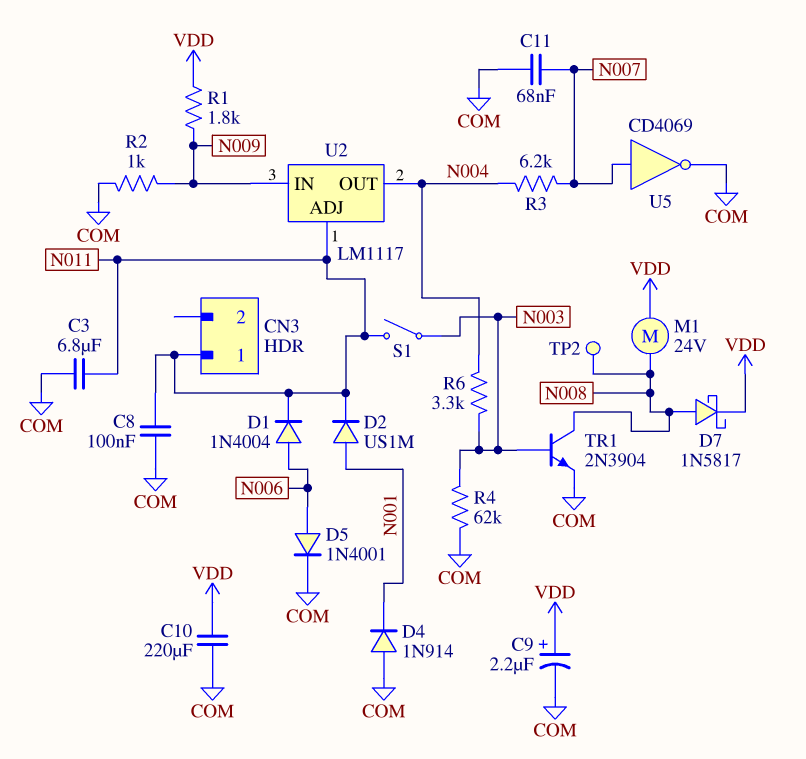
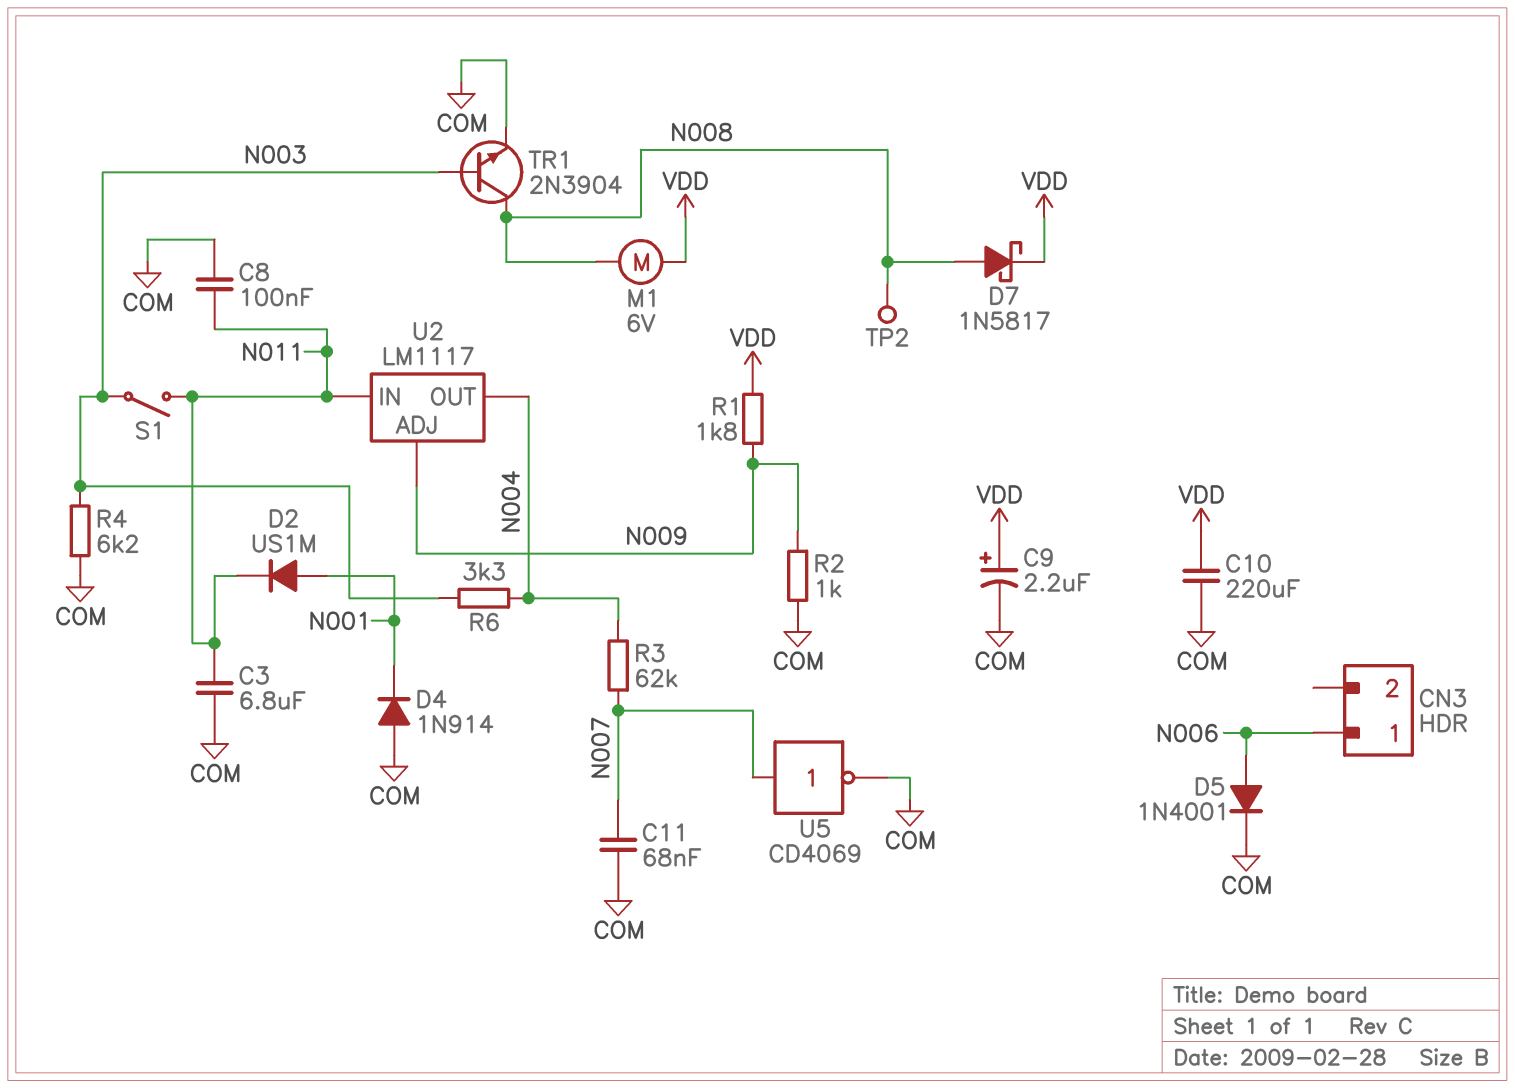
CN3 pin 1: N011 -> N006
D1: diode 1N4004 (A N006, K N011) -> none
M1: motor 24V (N008, VDD) -> motor 6V (N008, VDD)
R3: 6.2k (N004, N007) -> 62k (N004, N007)
R4: 62k (COM, N003) -> 6.2k (COM, N003)
U2 pin ADJ: N011 -> N009
U2 pin IN: N009 -> N011

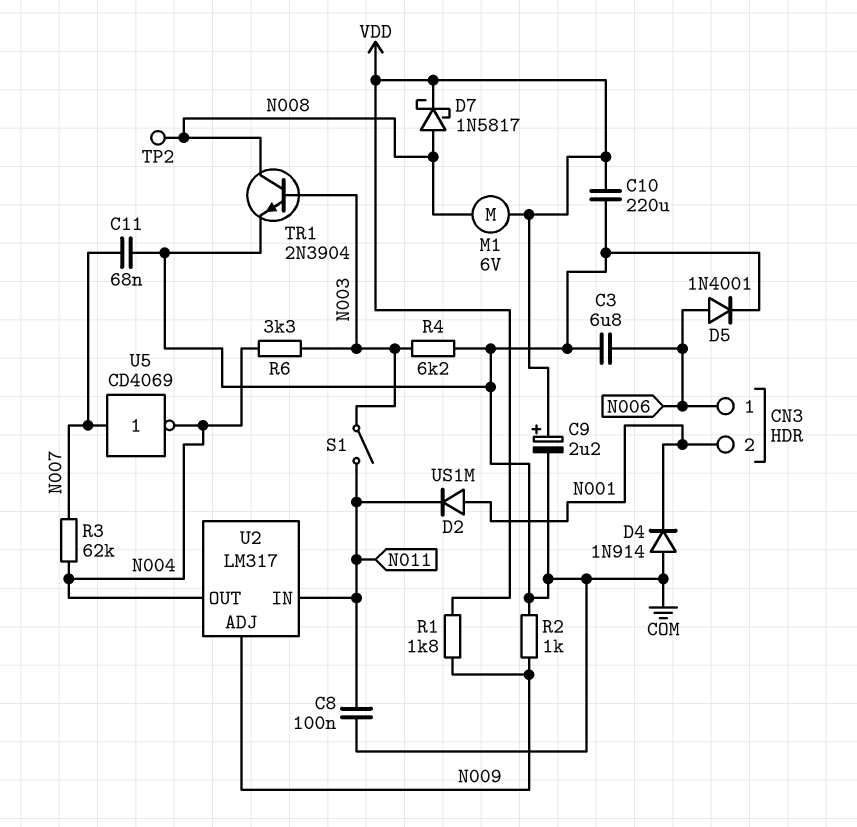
C3: 6.8uF (COM, N011) -> 6.8uF (COM, N006)
CN3 pin 2: none -> N001
U2: LM1117 -> LM317
U5: NOT CD4069 (in N007, out COM) -> NOT CD4069 (in N007, out N004)

